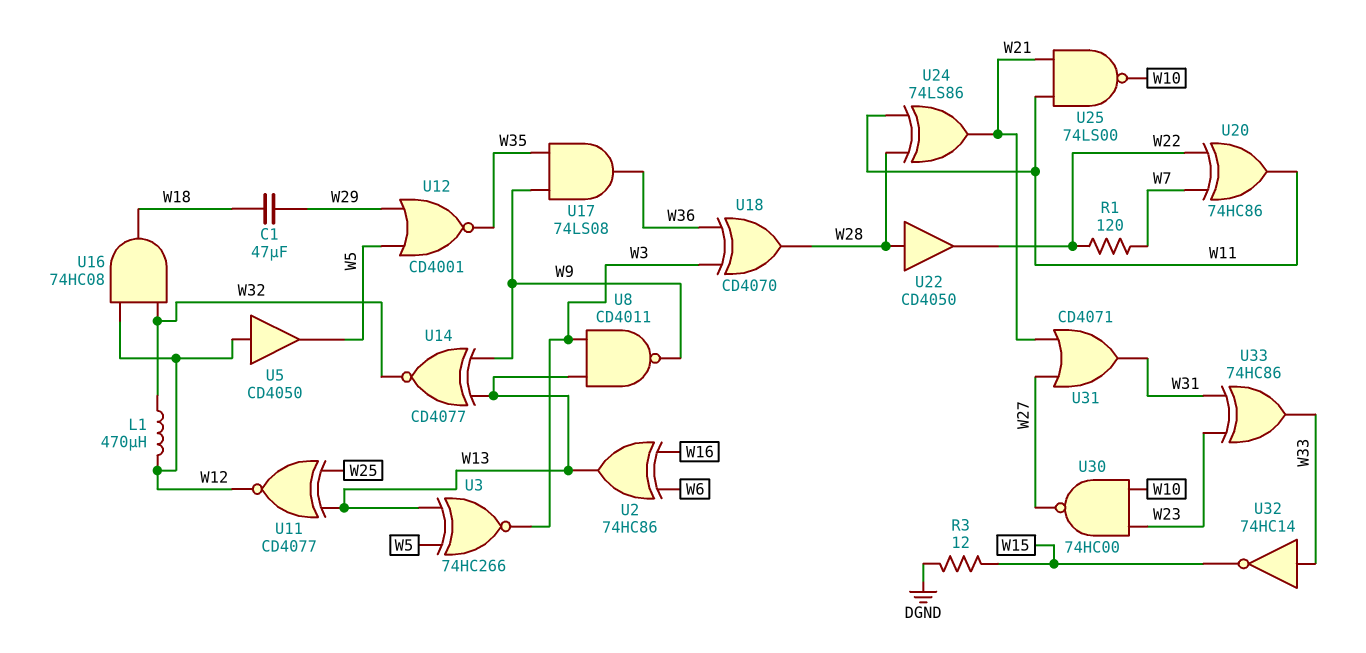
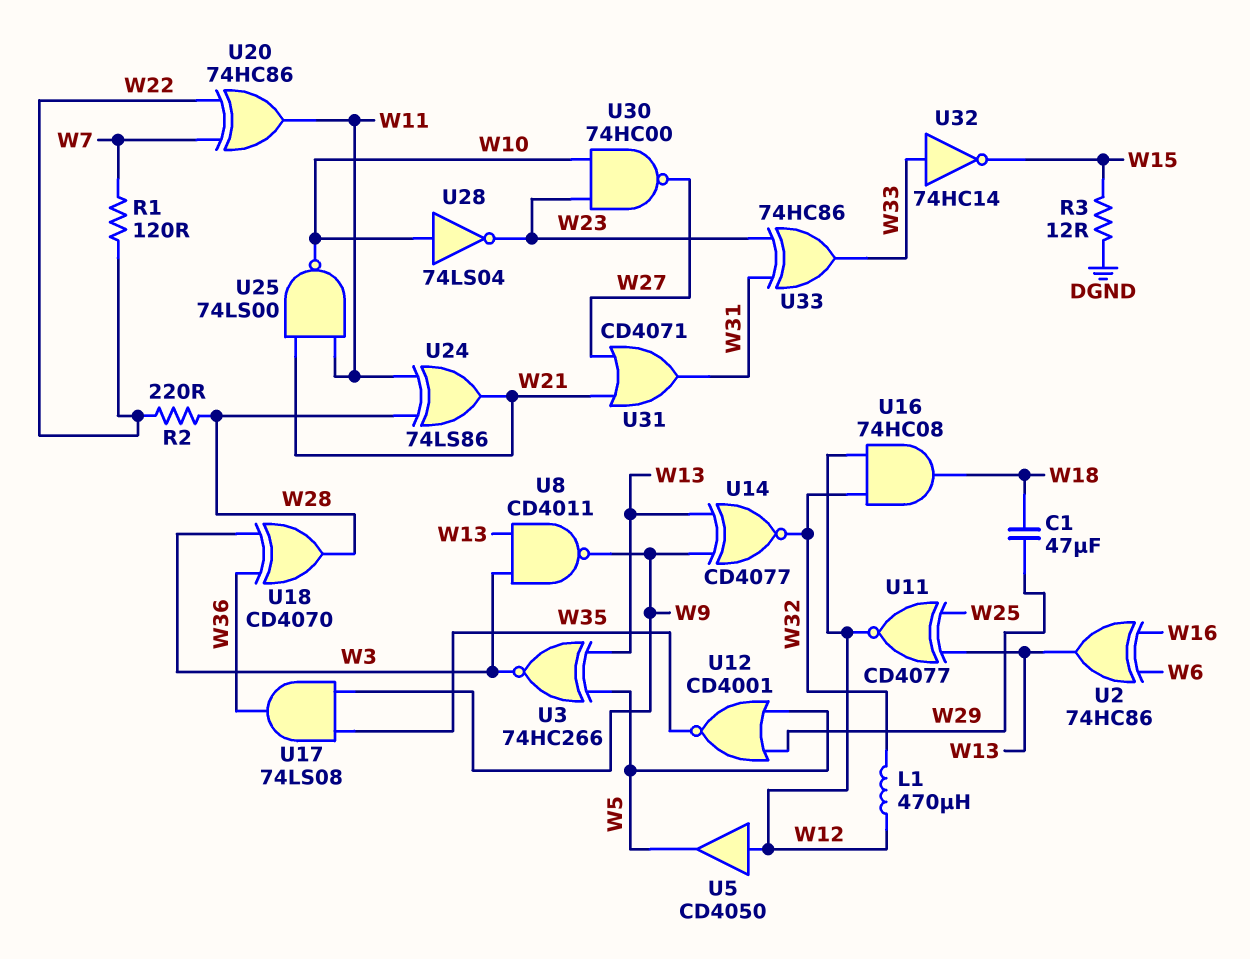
R2: none -> 220 (W22, W28)
U22: buffer CD4050 (in W28, out W22) -> none
U28: none -> NOT 74LS04 (in W10, out W23)

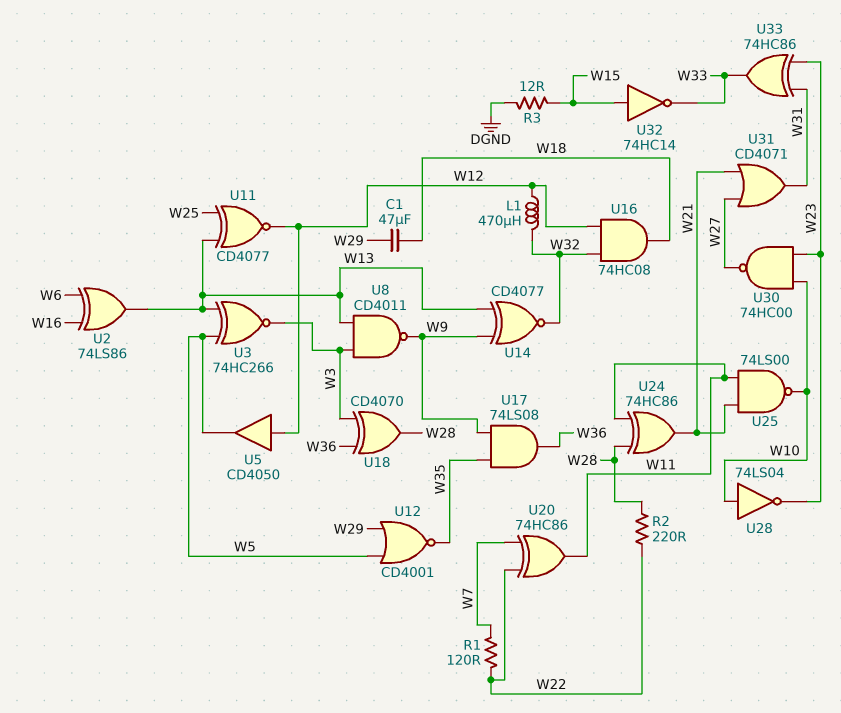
U2: XOR 74HC86 (in W6, in W16, out W13) -> XOR 74LS86 (in W6, in W16, out W13)
U24: XOR 74LS86 (in W11, in W28, out W21) -> XOR 74HC86 (in W11, in W28, out W21)
U32: NOT 74HC14 (in W33, out W15) -> NOT 74HC14 (in W15, out W33)

